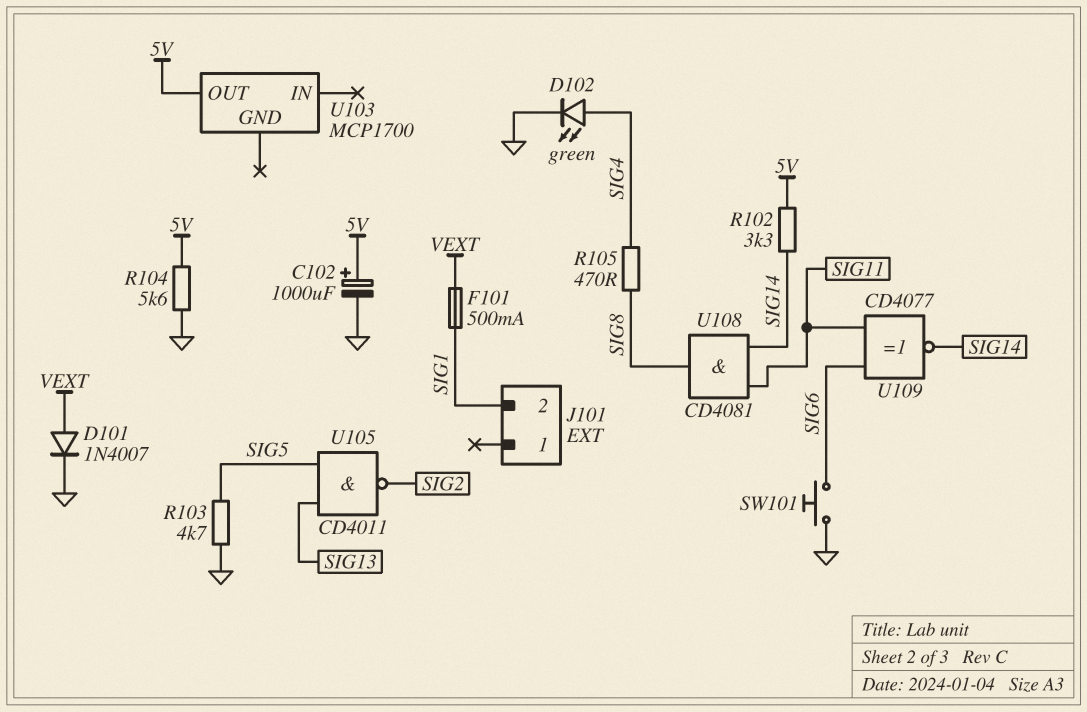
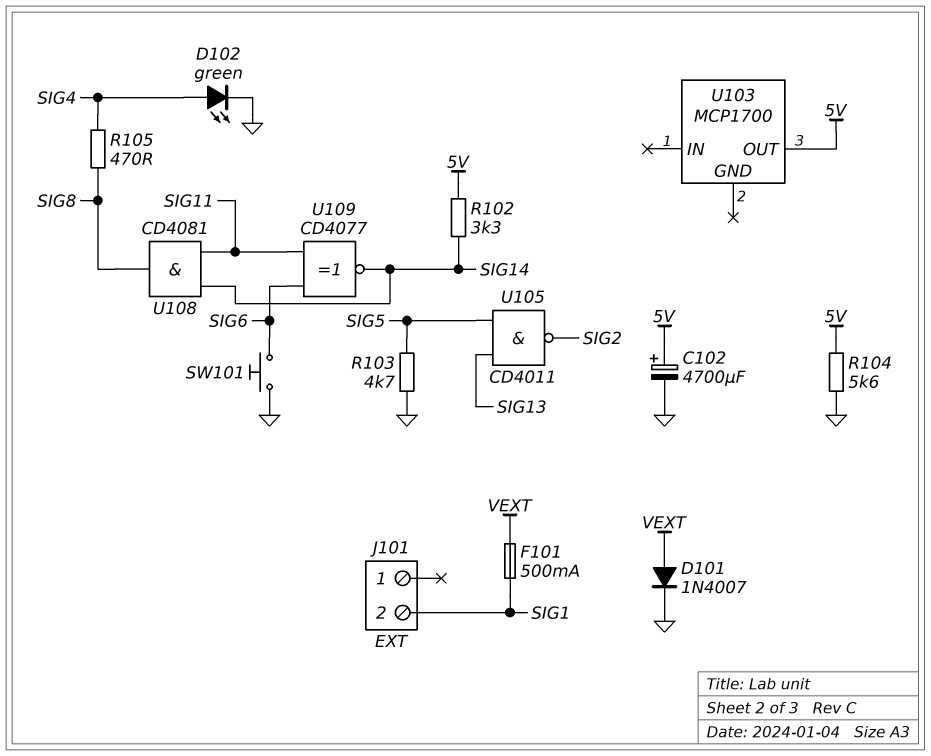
C102: 1000uF (plus 5V, minus GND) -> 4700uF (plus 5V, minus GND)

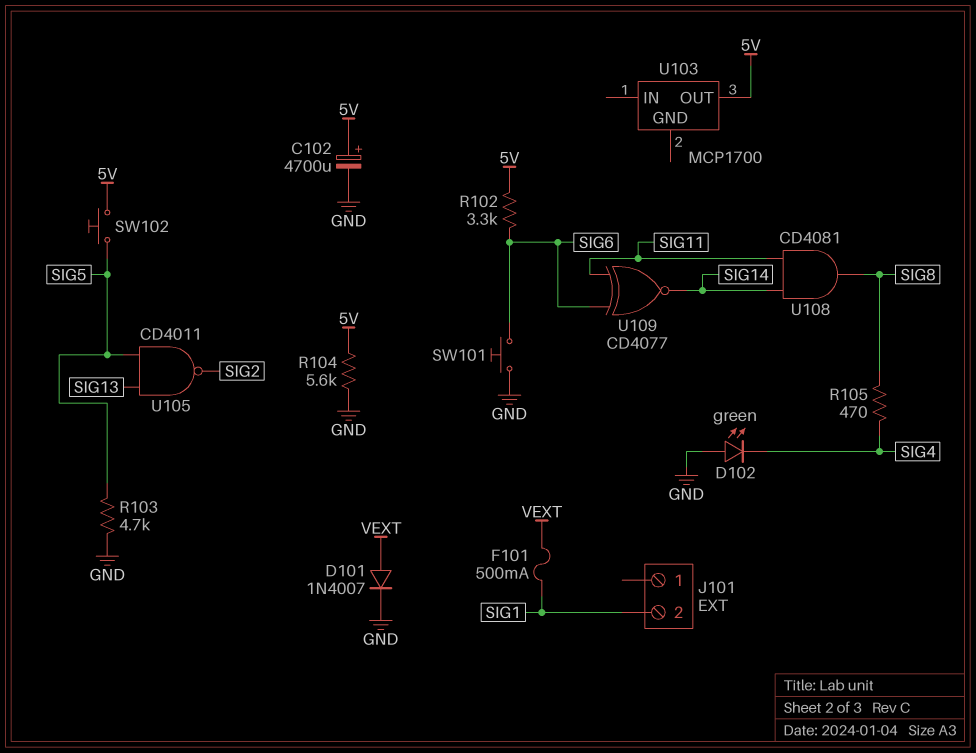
D102: LED green (A SIG4, K GND) -> LED green (A GND, K SIG4)
R102: 3.3k (5V, SIG14) -> 3.3k (5V, SIG6)
SW102: none -> button (5V, SIG5)

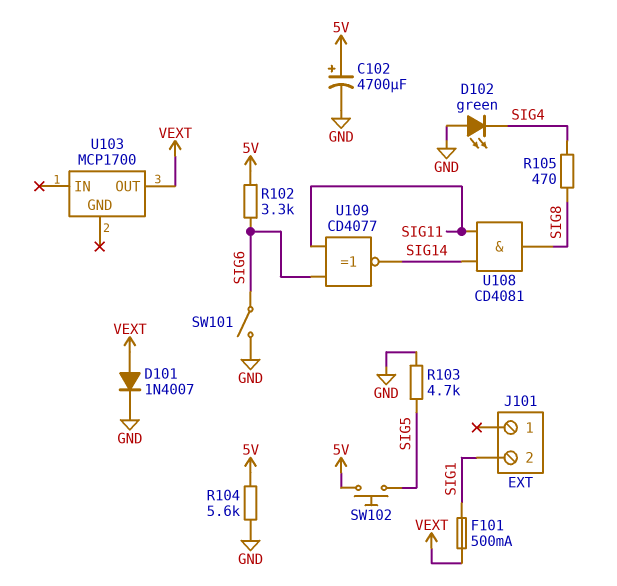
SW101: button (GND, SIG6) -> switch (GND, SIG6)
U103 pin OUT: 5V -> VEXT
U105: NAND CD4011 (in SIG5, in SIG13, out SIG2) -> none

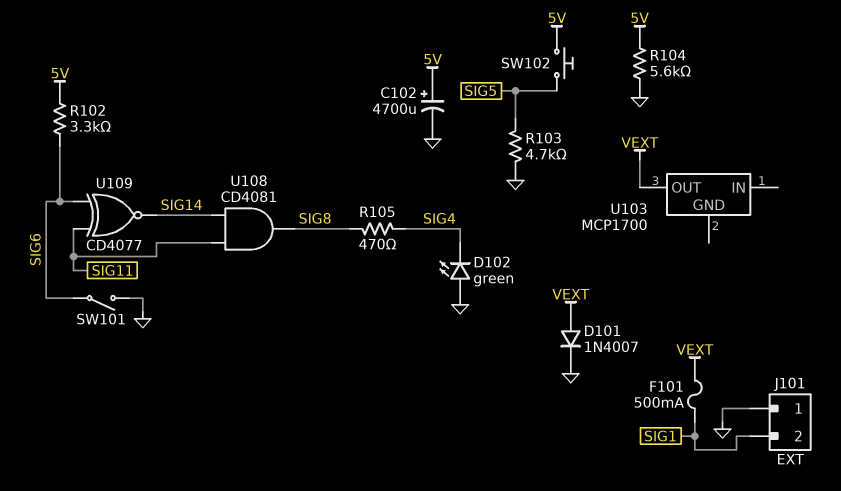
J101 pin 1: none -> GND

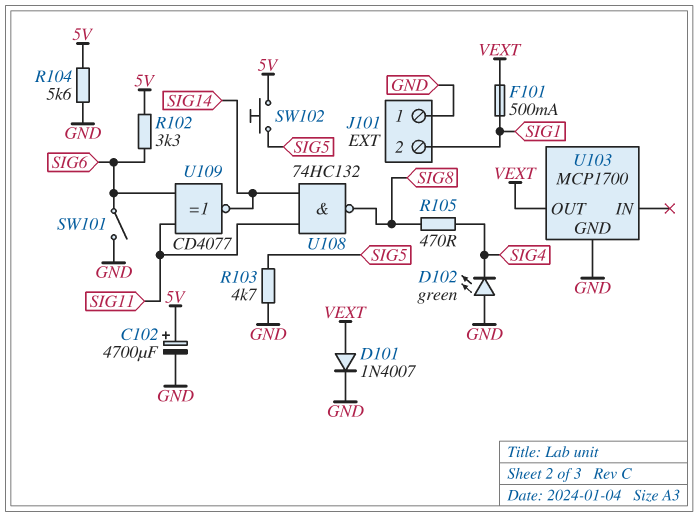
U103 pin GND: none -> GND
U108: AND CD4081 (in SIG11, in SIG14, out SIG8) -> NAND 74HC132 (in SIG11, in SIG14, out SIG8)

